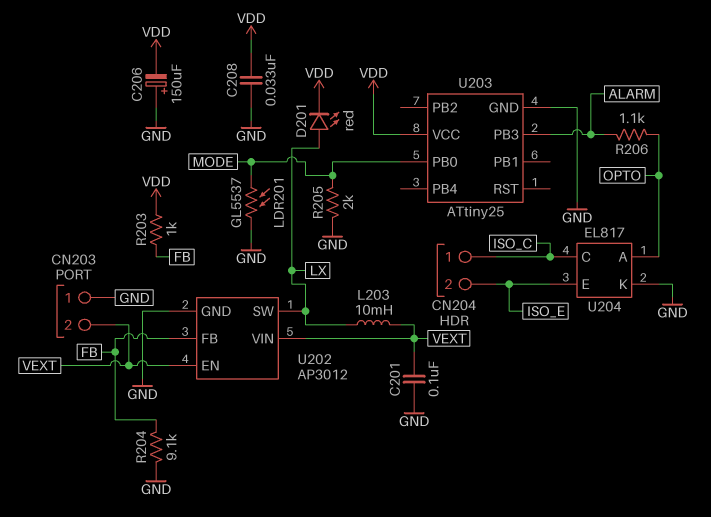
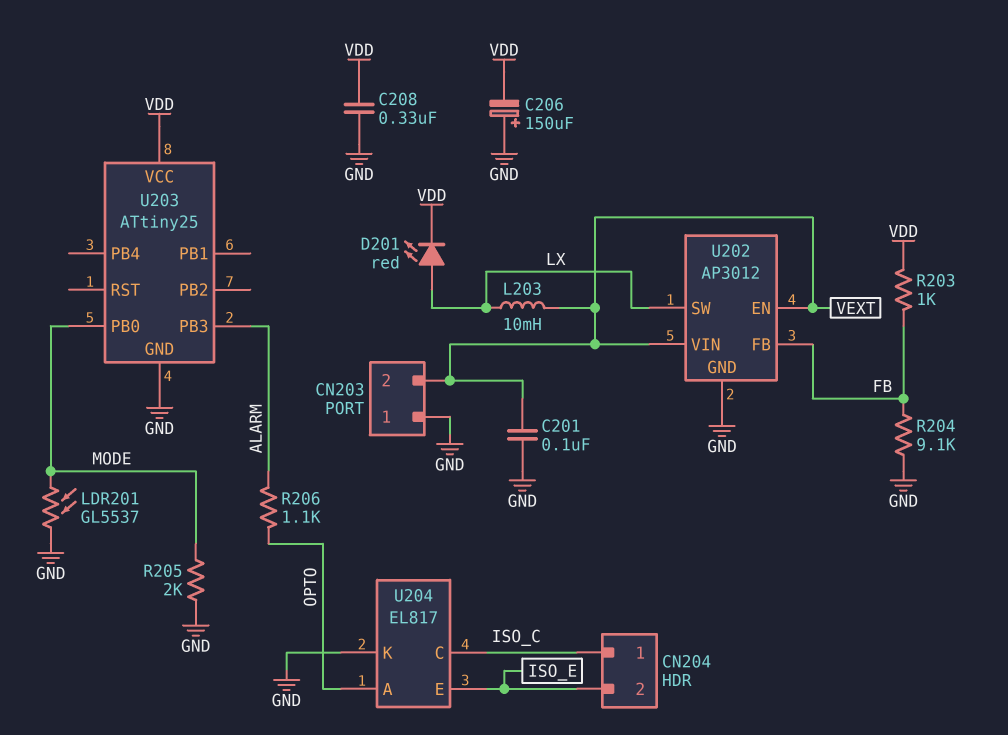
C208: 33nF (GND, VDD) -> 330nF (GND, VDD)

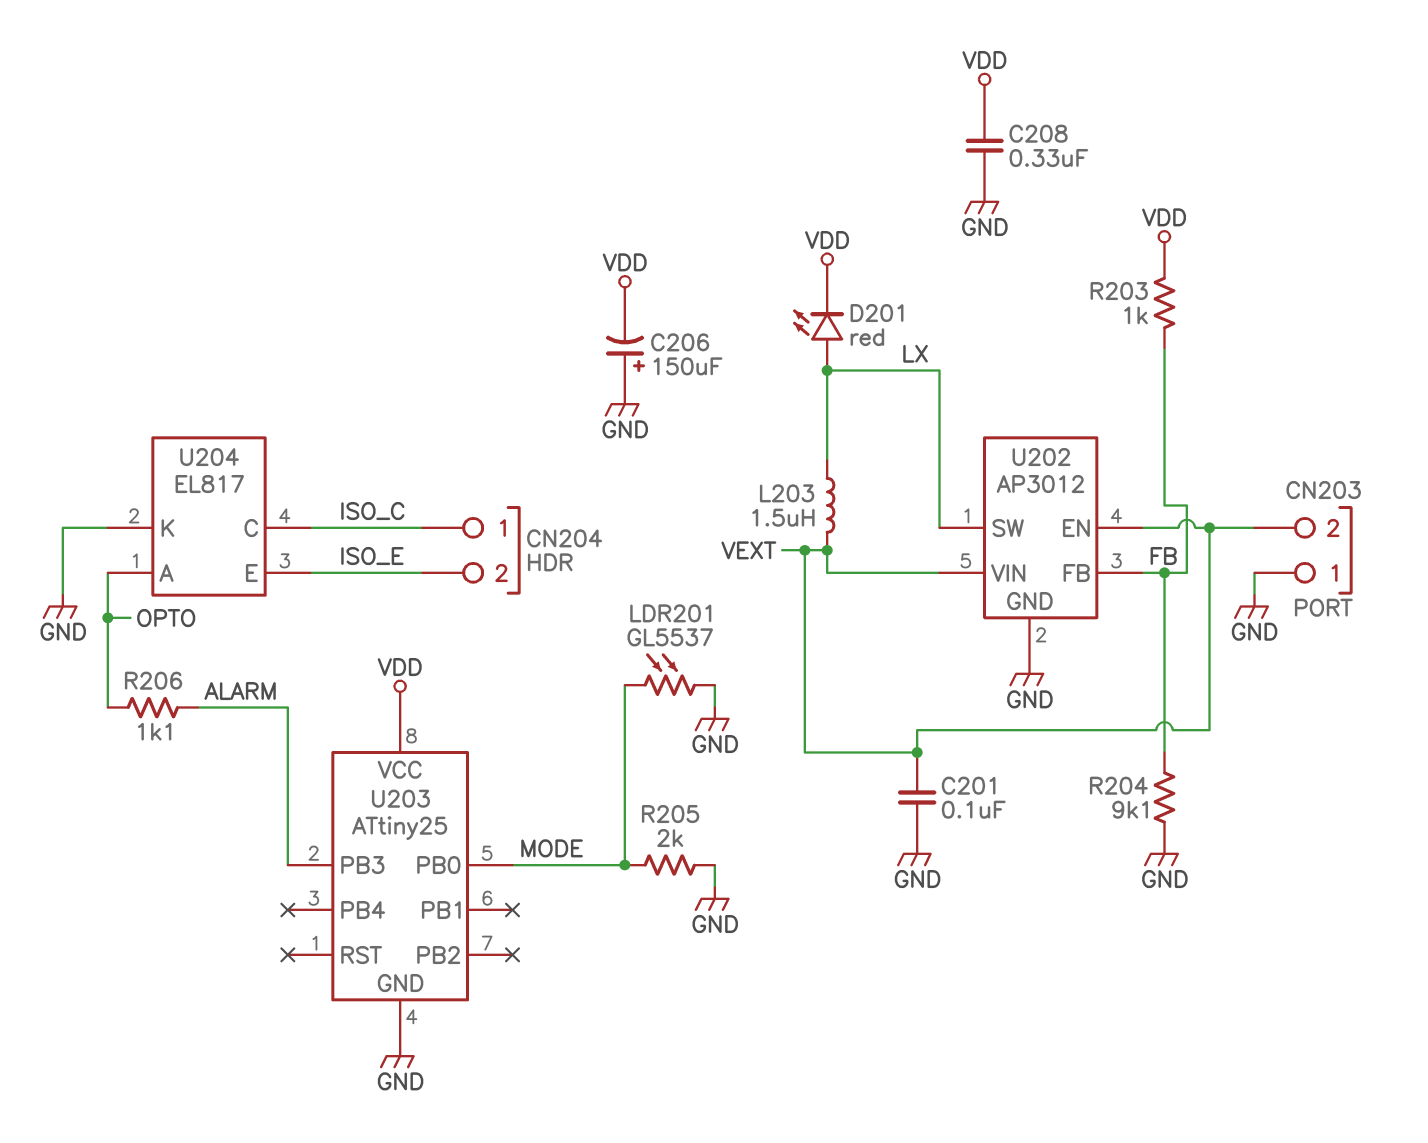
L203: 10mH (LX, VEXT) -> 1.5uH (LX, VEXT)

